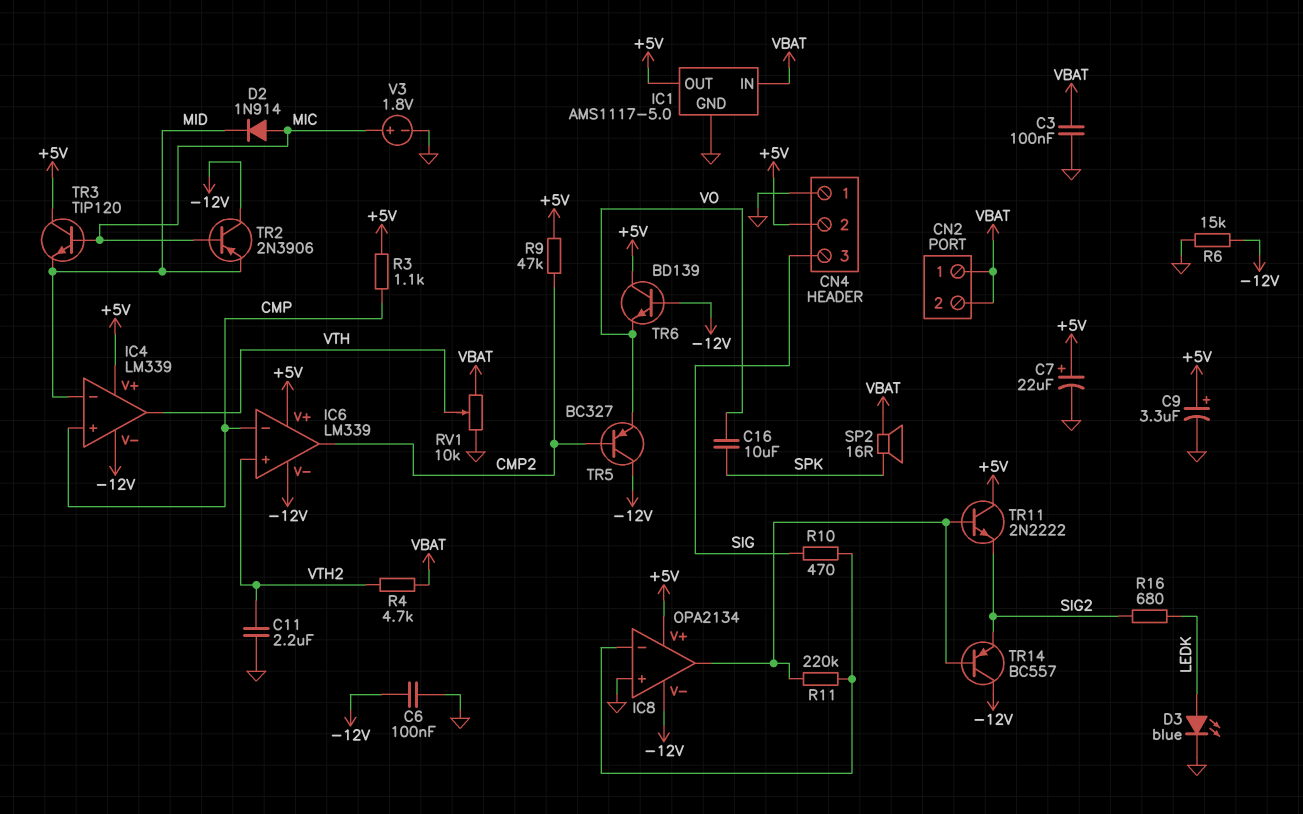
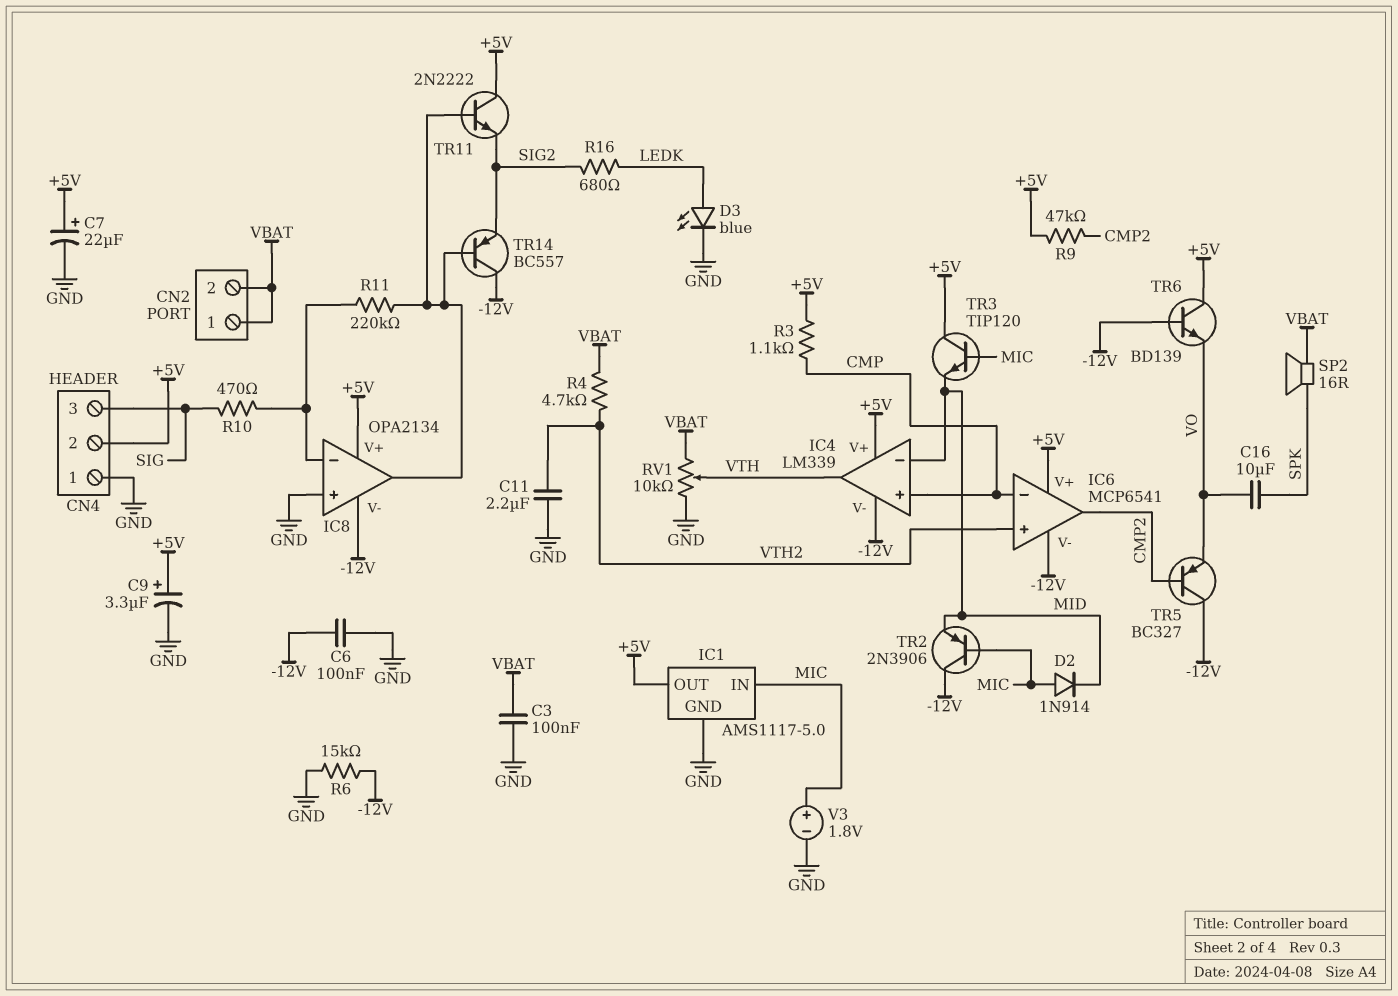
IC1 pin IN: VBAT -> MIC
IC6: LM339 -> MCP6541

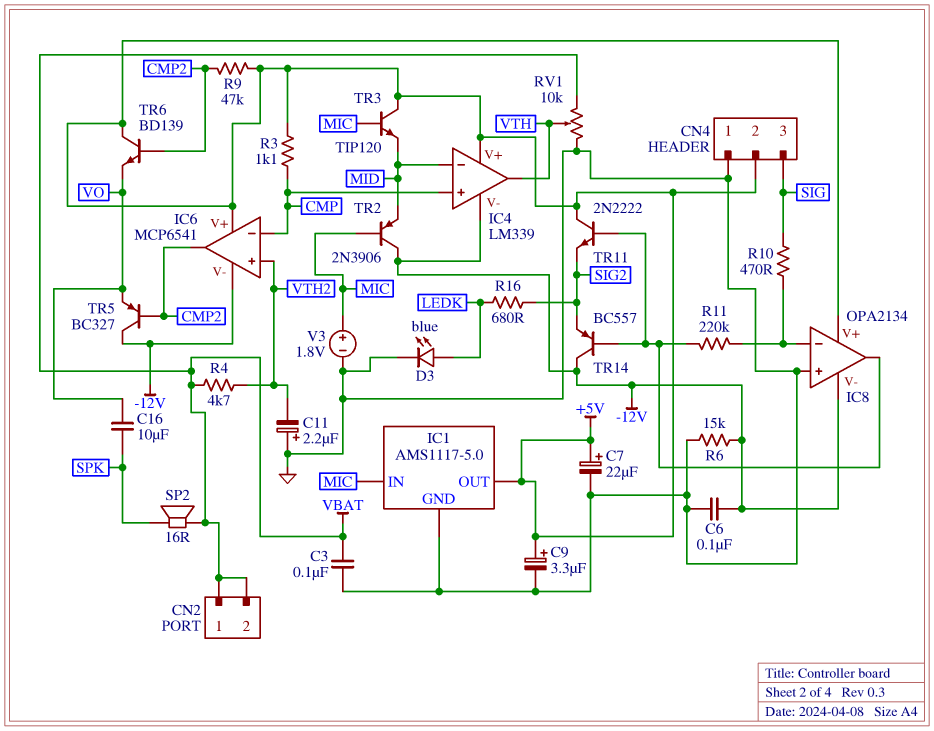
C11: 2.2uF (GND, VTH2) -> 2.2uF (plus GND, minus VTH2)
D2: diode 1N914 (A MIC, K MID) -> none
TR6: NPN BD139 (B -12V, C +5V, E VO) -> NPN BD139 (B CMP2, C +5V, E VO)

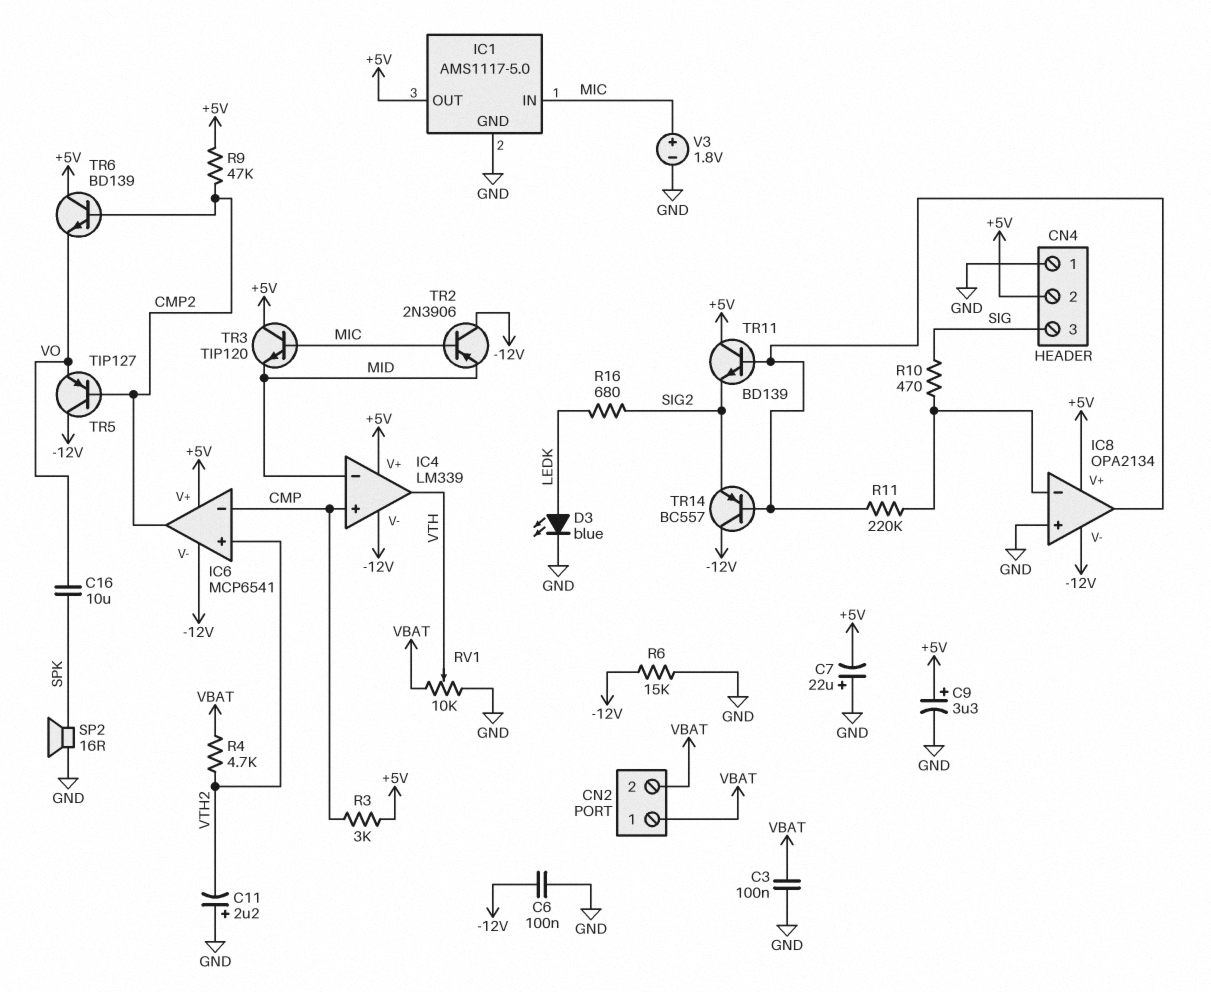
C7: 22uF (plus +5V, minus GND) -> 22uF (plus GND, minus +5V)
R3: 1.1k (+5V, CMP) -> 3k (+5V, CMP)
SP2: speaker 16R (SPK, VBAT) -> speaker 16R (GND, SPK)
TR5: PNP BC327 (B CMP2, C -12V, E VO) -> PNP TIP127 (B CMP2, C -12V, E VO)
TR11: NPN 2N2222 (B IC8/out, C +5V, E SIG2) -> NPN BD139 (B IC8/out, C +5V, E SIG2)

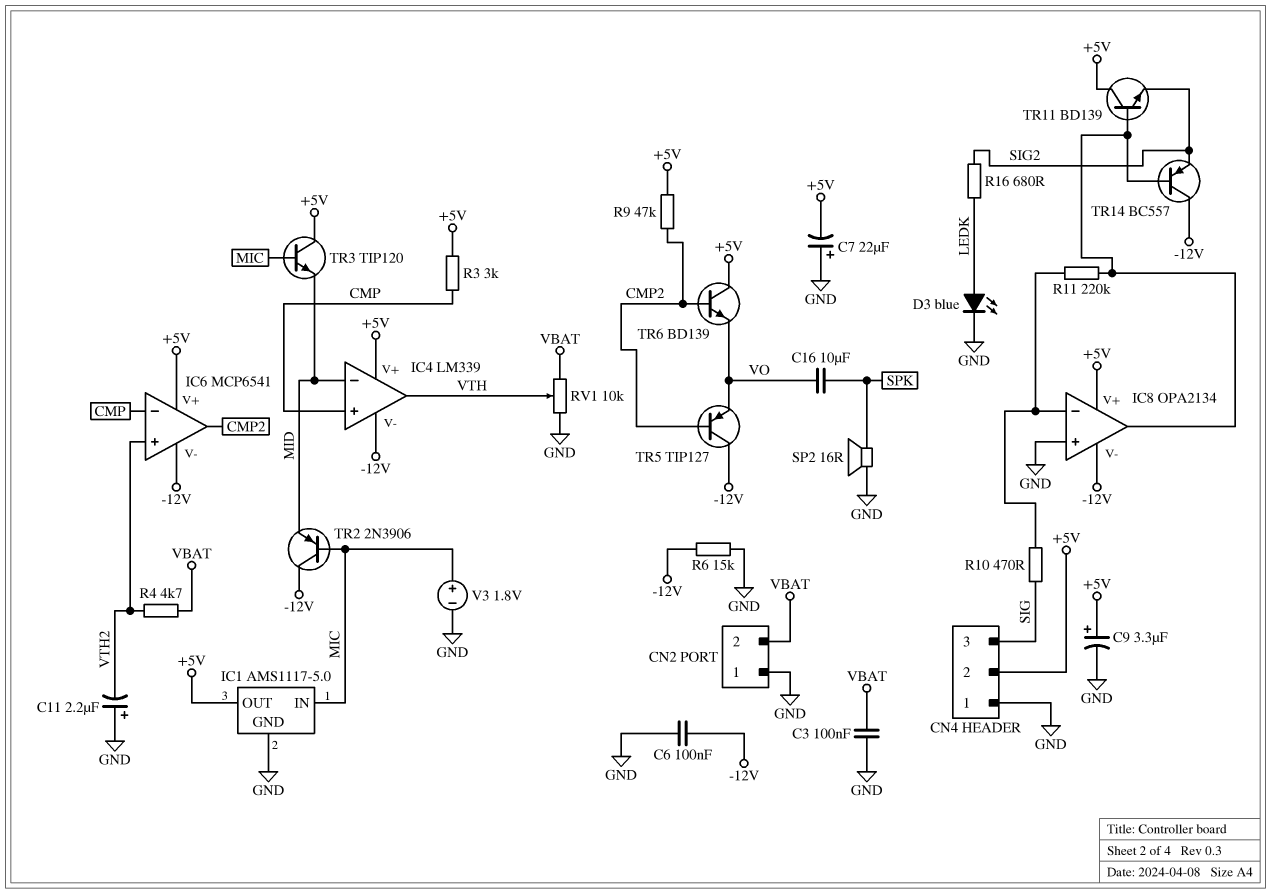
CN2 pin 1: VBAT -> GND

